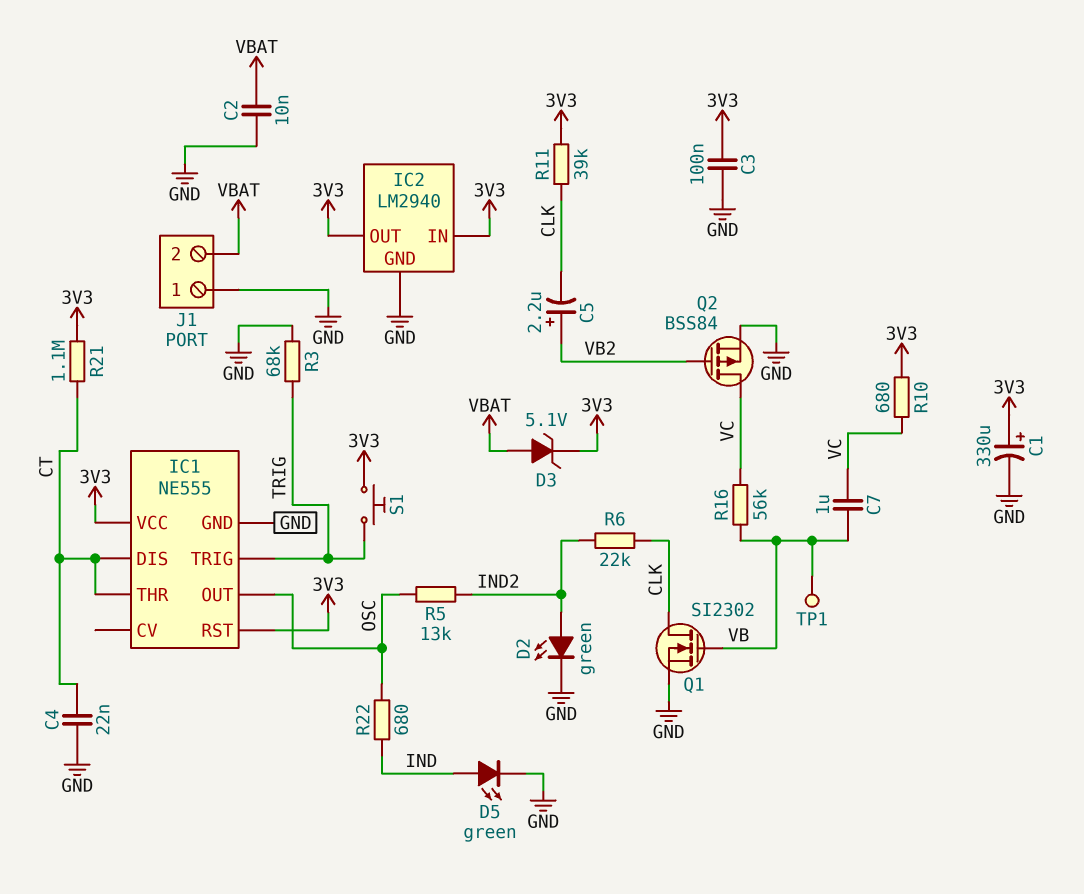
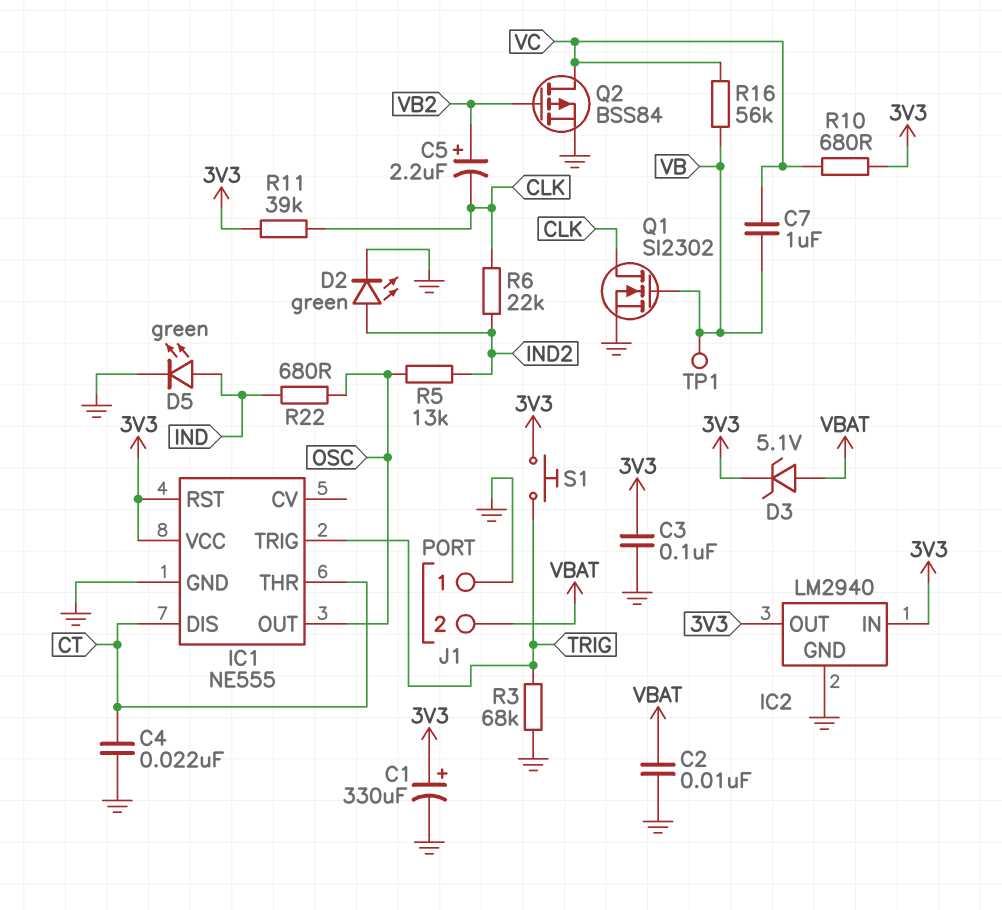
R21: 1.1M (3V3, CT) -> none

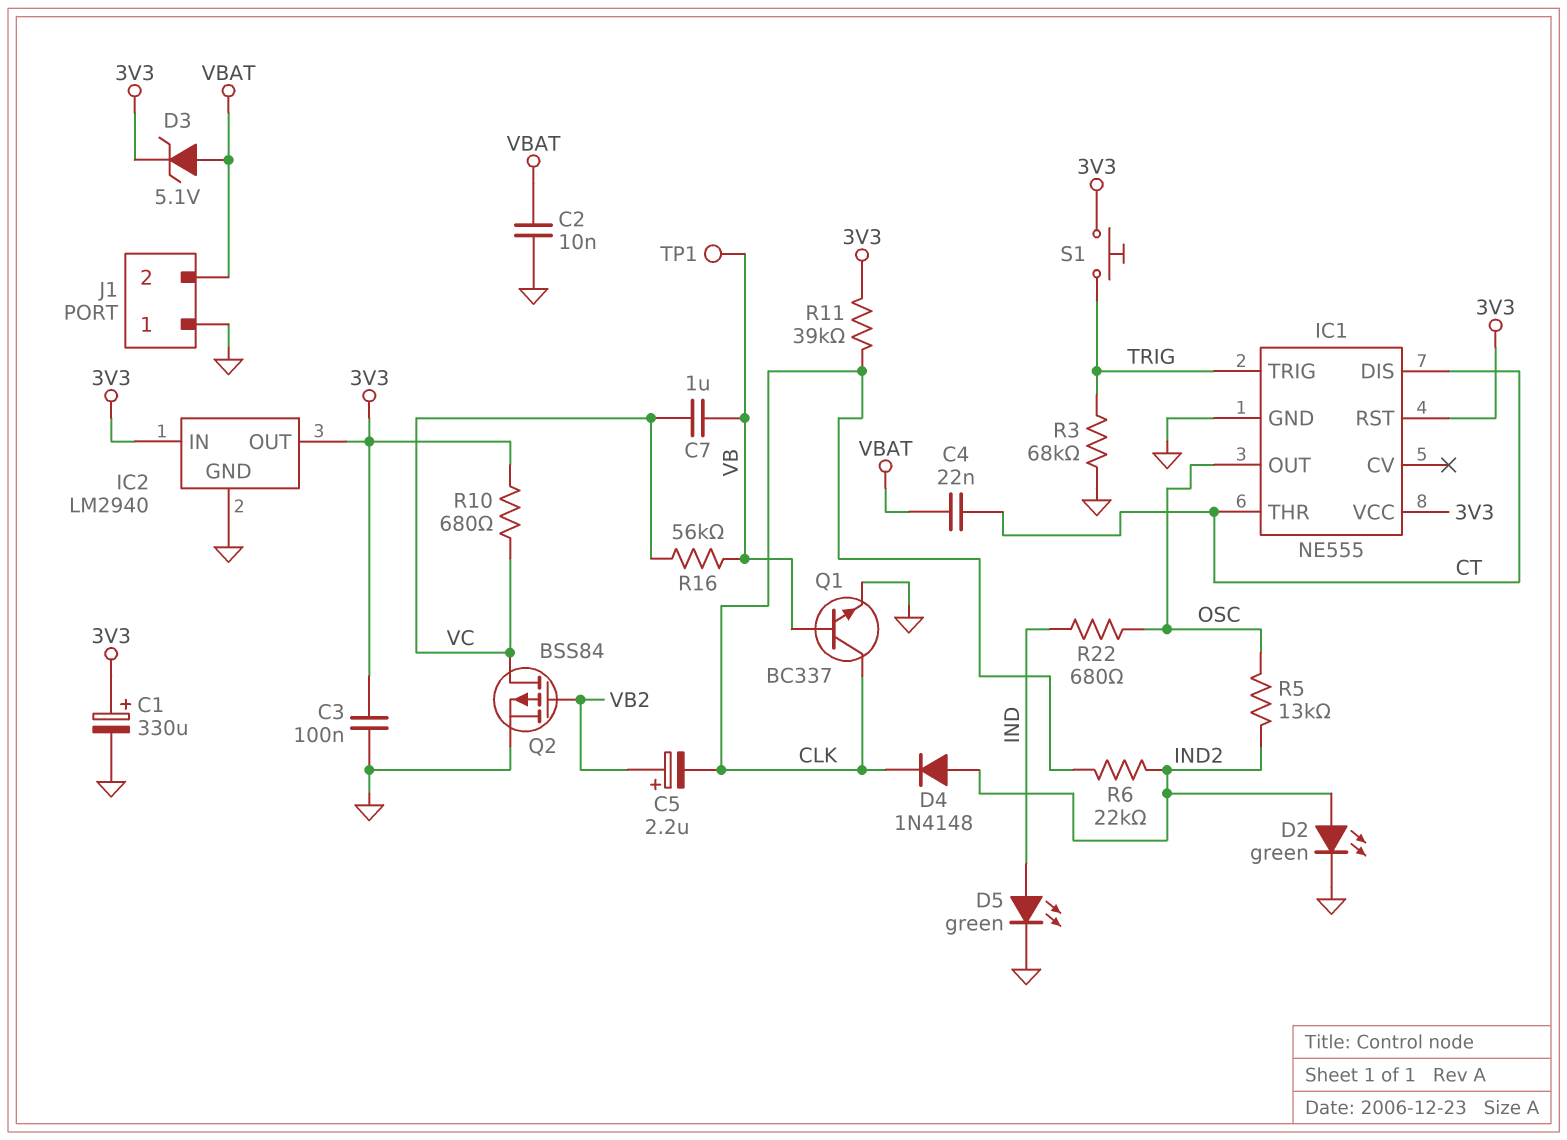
C4: 22nF (CT, GND) -> 22nF (CT, VBAT)
D4: none -> diode 1N4148 (A IND2, K CLK)
Q1: NMOS SI2302 (G VB, D CLK, S GND) -> NPN BC337 (B VB, C CLK, E GND)

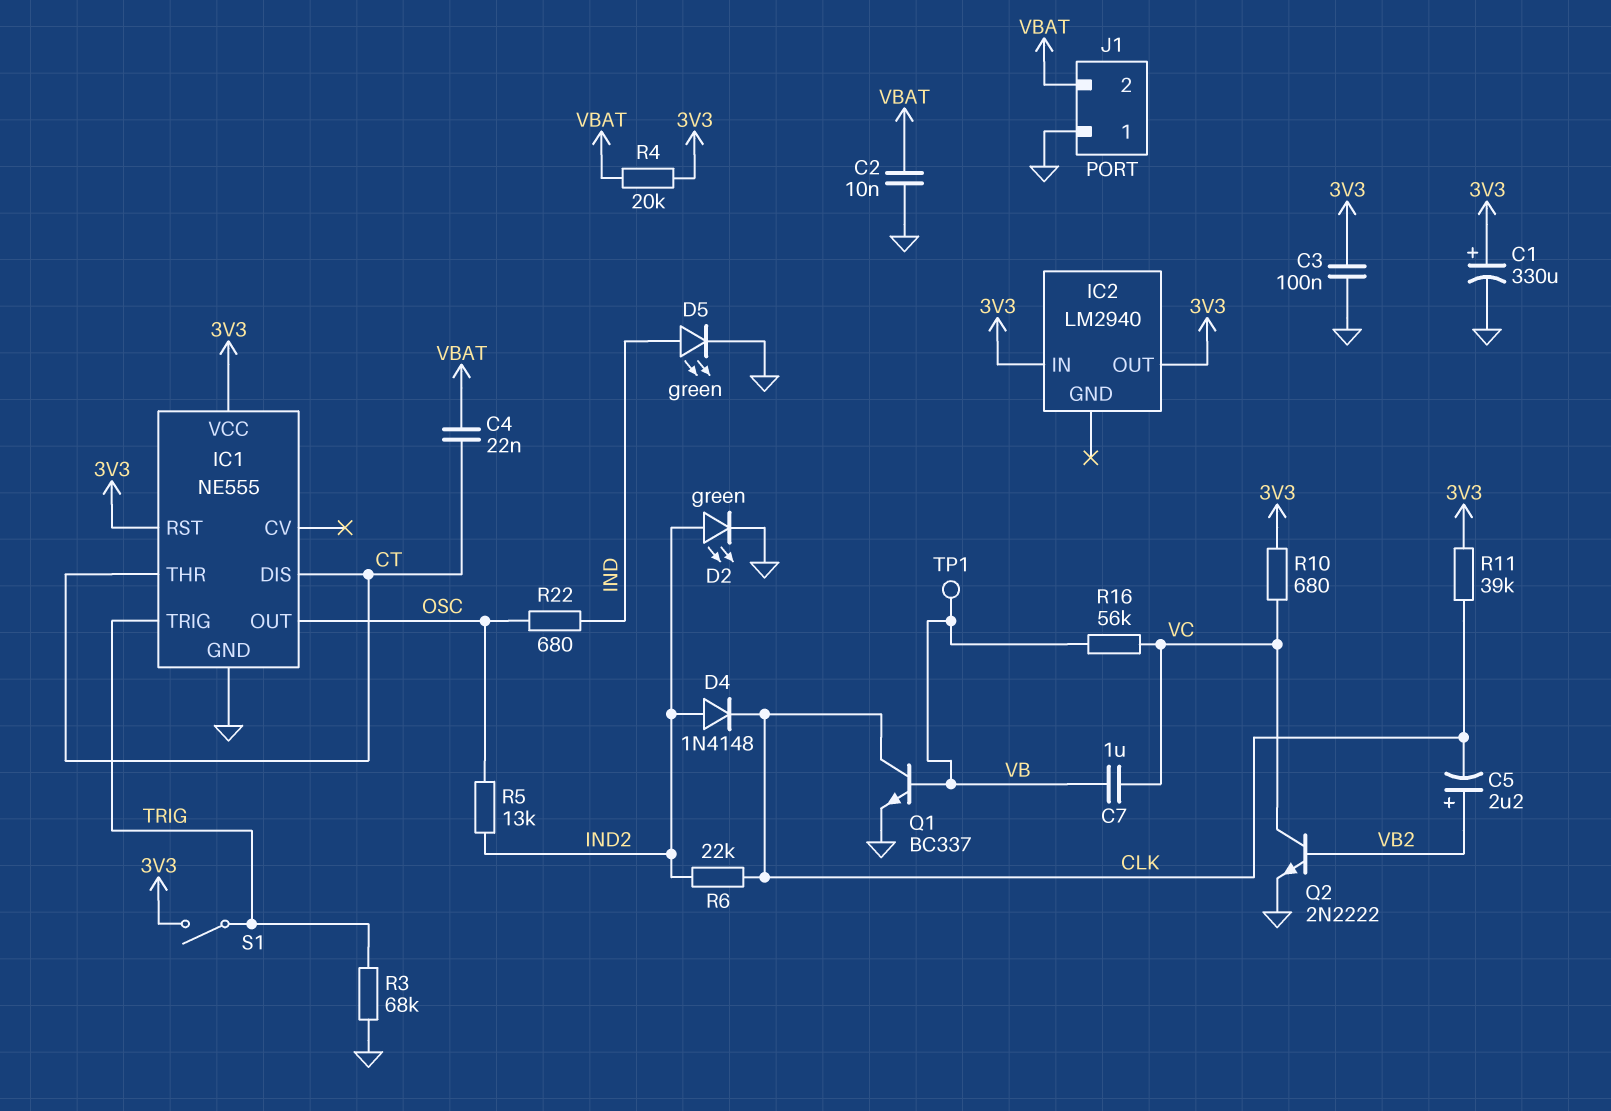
D3: zener 5.1V (A VBAT, K 3V3) -> none
IC2 pin GND: GND -> none
Q2: PMOS BSS84 (G VB2, D VC, S GND) -> NPN 2N2222 (B VB2, C VC, E GND)
R4: none -> 20k (3V3, VBAT)
S1: button (3V3, TRIG) -> switch (3V3, TRIG)

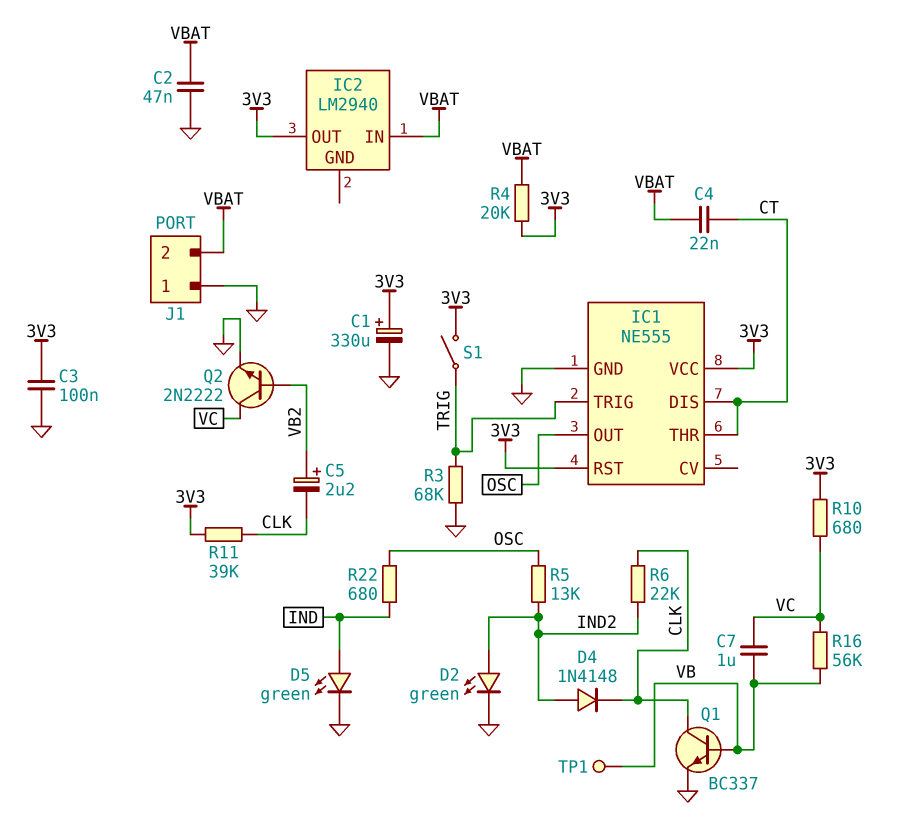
C2: 10nF (GND, VBAT) -> 47nF (GND, VBAT)
IC2 pin IN: 3V3 -> VBAT

